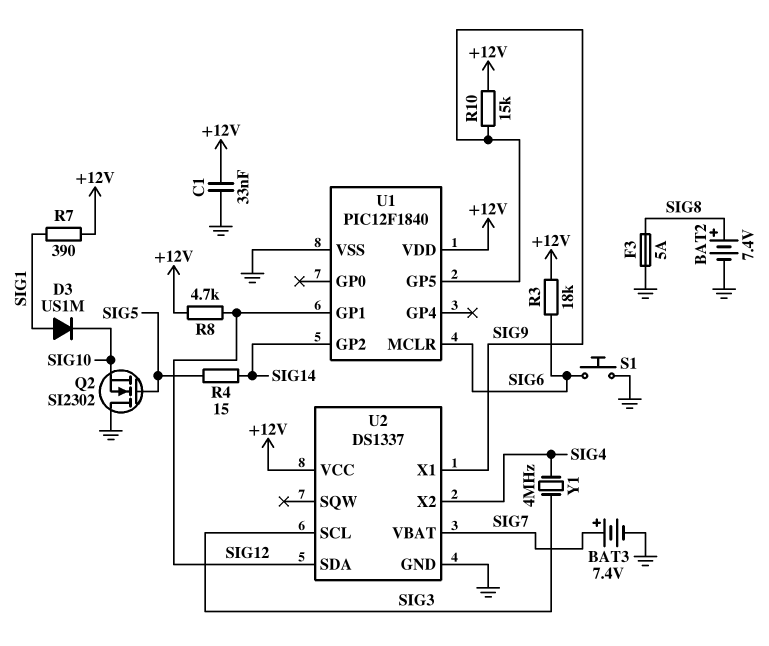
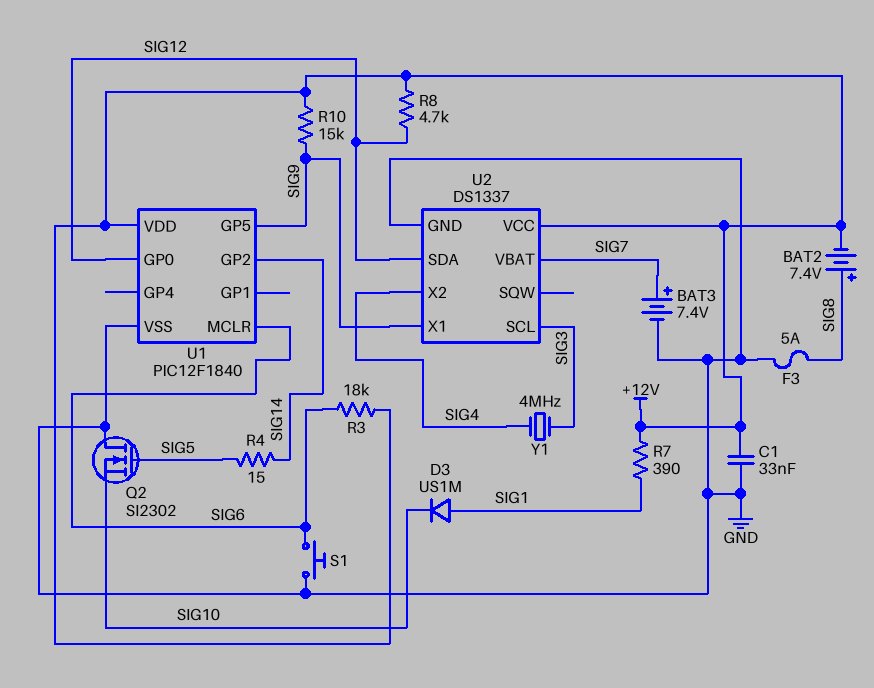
BAT2: 7.4V (plus SIG8, minus GND) -> 7.4V (plus SIG8, minus +12V)
U1 pin GP0: none -> SIG12
U1 pin GP1: SIG12 -> none

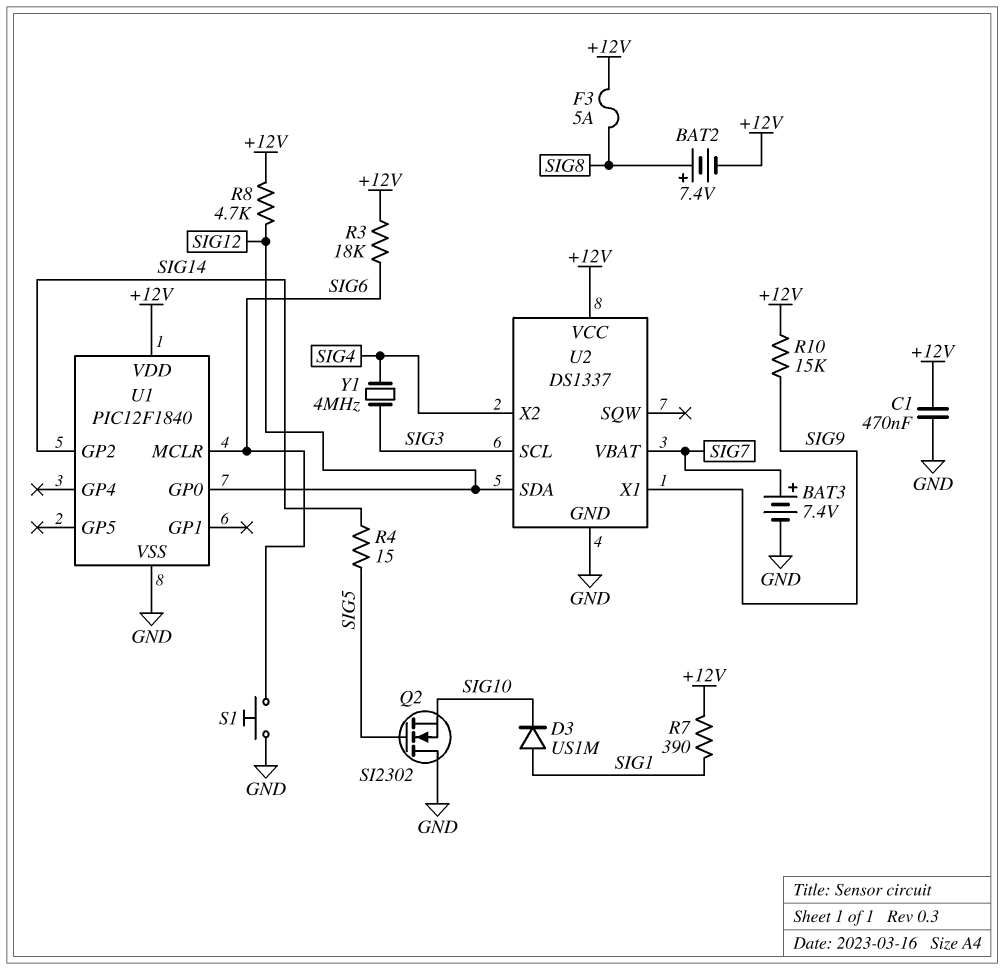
C1: 33nF (+12V, GND) -> 470nF (+12V, GND)
F3: 5A (GND, SIG8) -> 5A (+12V, SIG8)
U1 pin GP5: SIG9 -> none

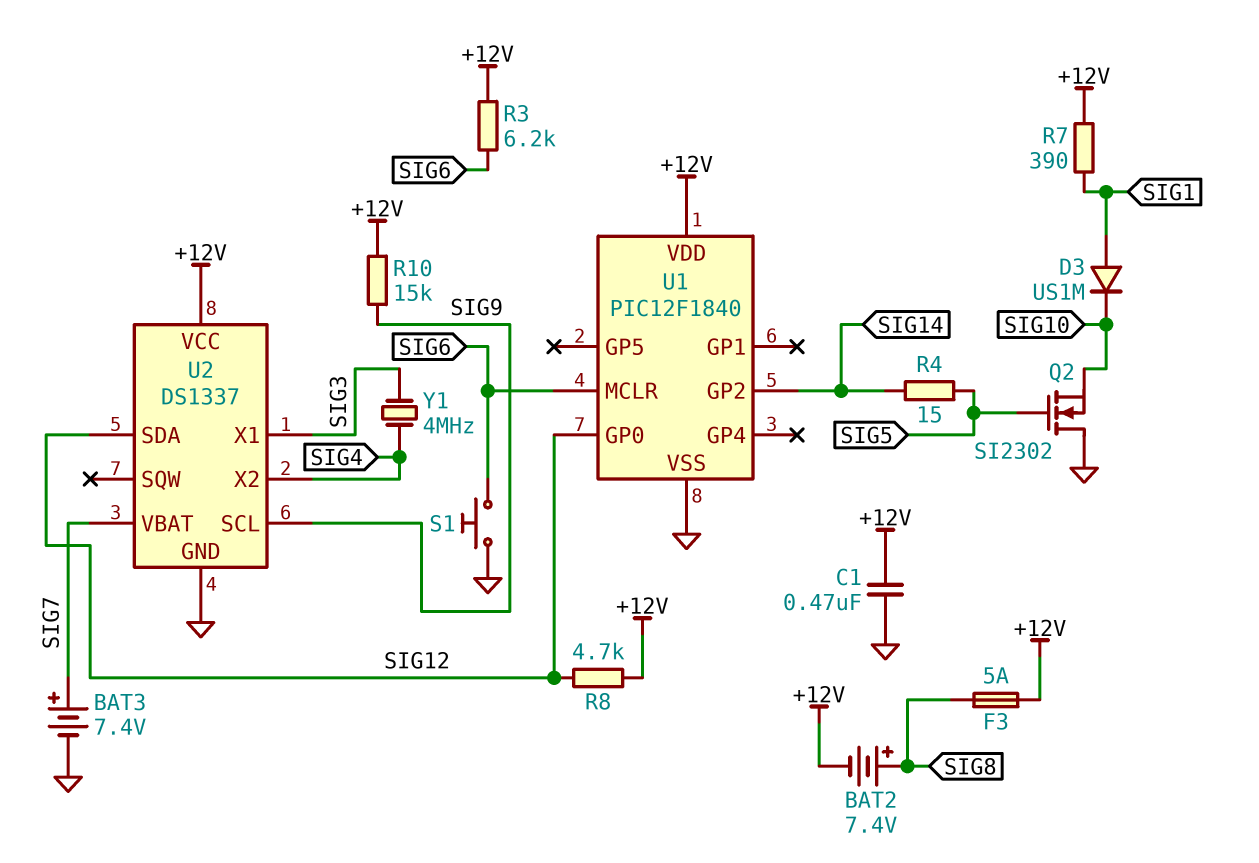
R3: 18k (+12V, SIG6) -> 6.2k (+12V, SIG6)
U2 pin SCL: SIG3 -> SIG9
U2 pin X1: SIG9 -> SIG3

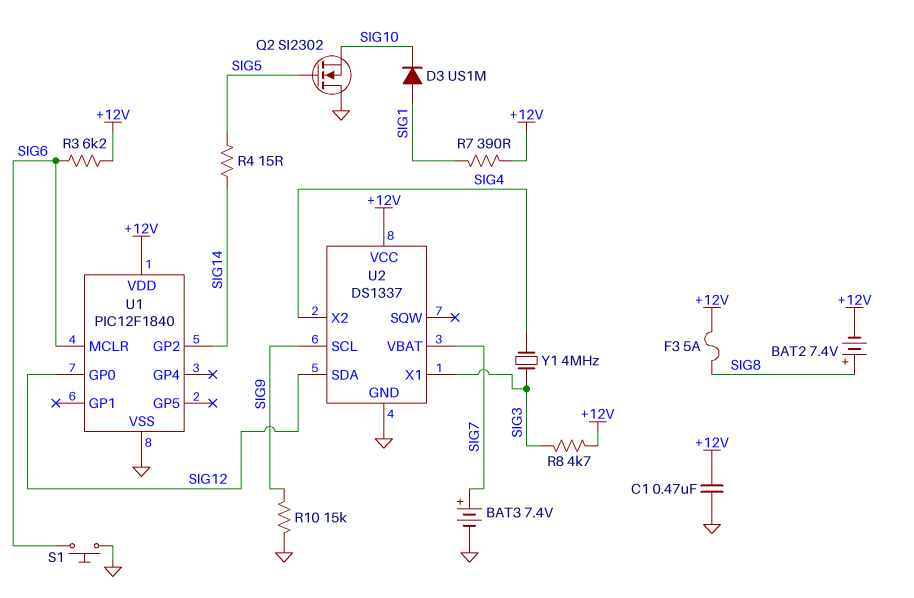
R8: 4.7k (+12V, SIG12) -> 4.7k (+12V, SIG3)
R10: 15k (+12V, SIG9) -> 15k (GND, SIG9)

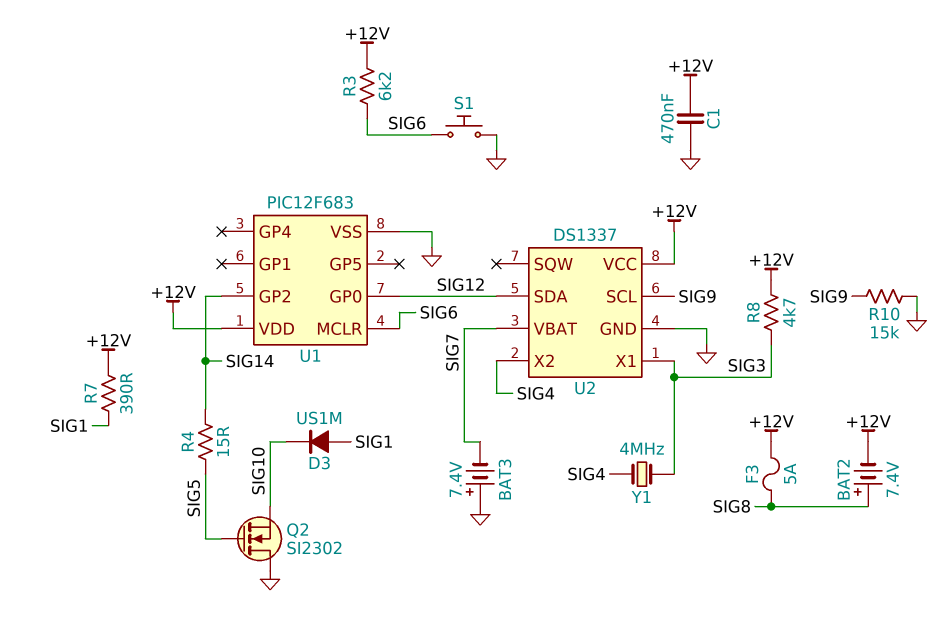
BAT3: 7.4V (plus SIG7, minus GND) -> 7.4V (plus GND, minus SIG7)
U1: PIC12F1840 -> PIC12F683

